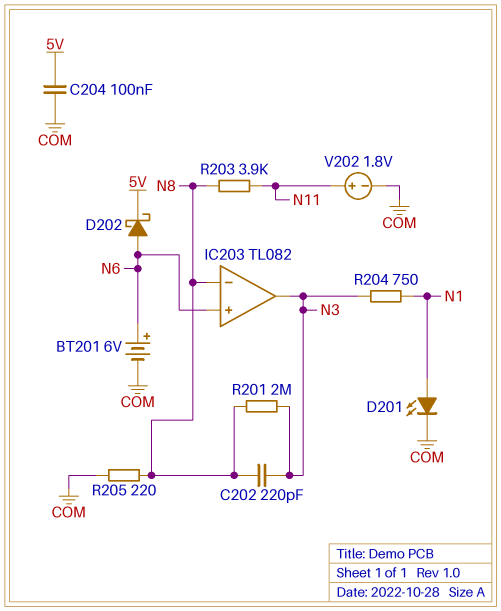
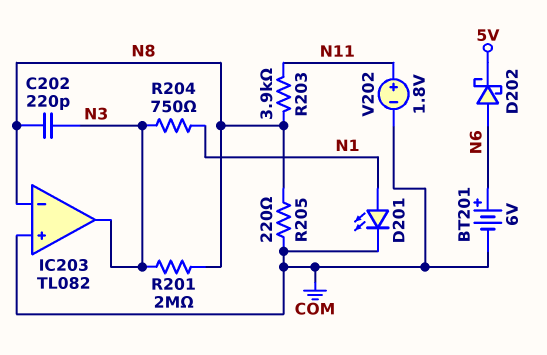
C204: 100nF (5V, COM) -> none
IC203 pin in+: N6 -> COM

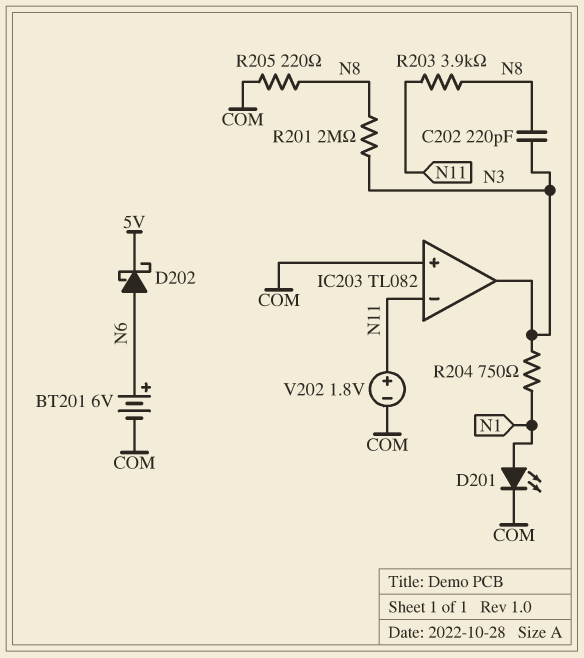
IC203 pin in-: N8 -> N11

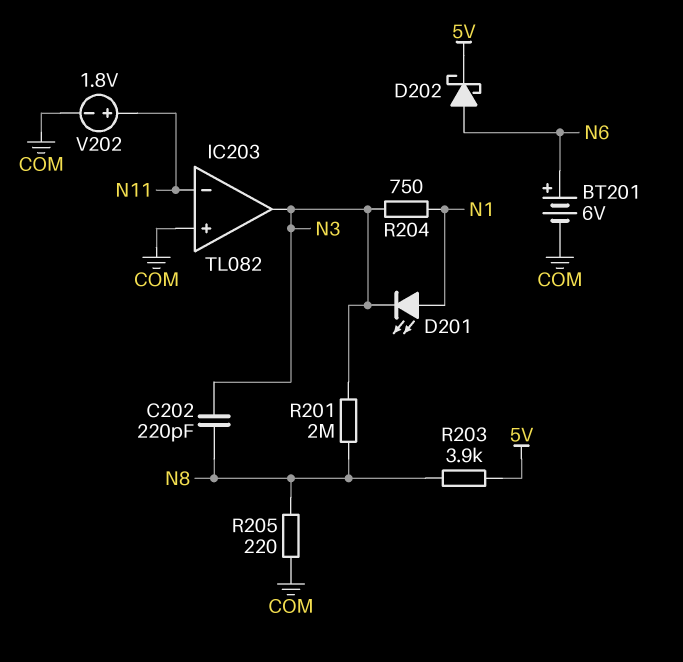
D201: LED (A N1, K COM) -> LED (A N1, K N3)
R203: 3.9k (N8, N11) -> 3.9k (5V, N8)

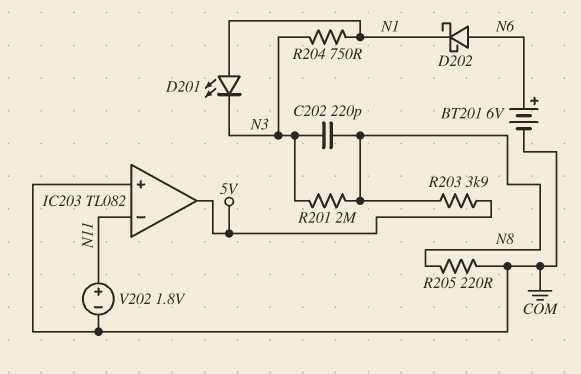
D202: schottky (A N6, K 5V) -> schottky (A N6, K N1)
IC203 pin out: N3 -> 5V

